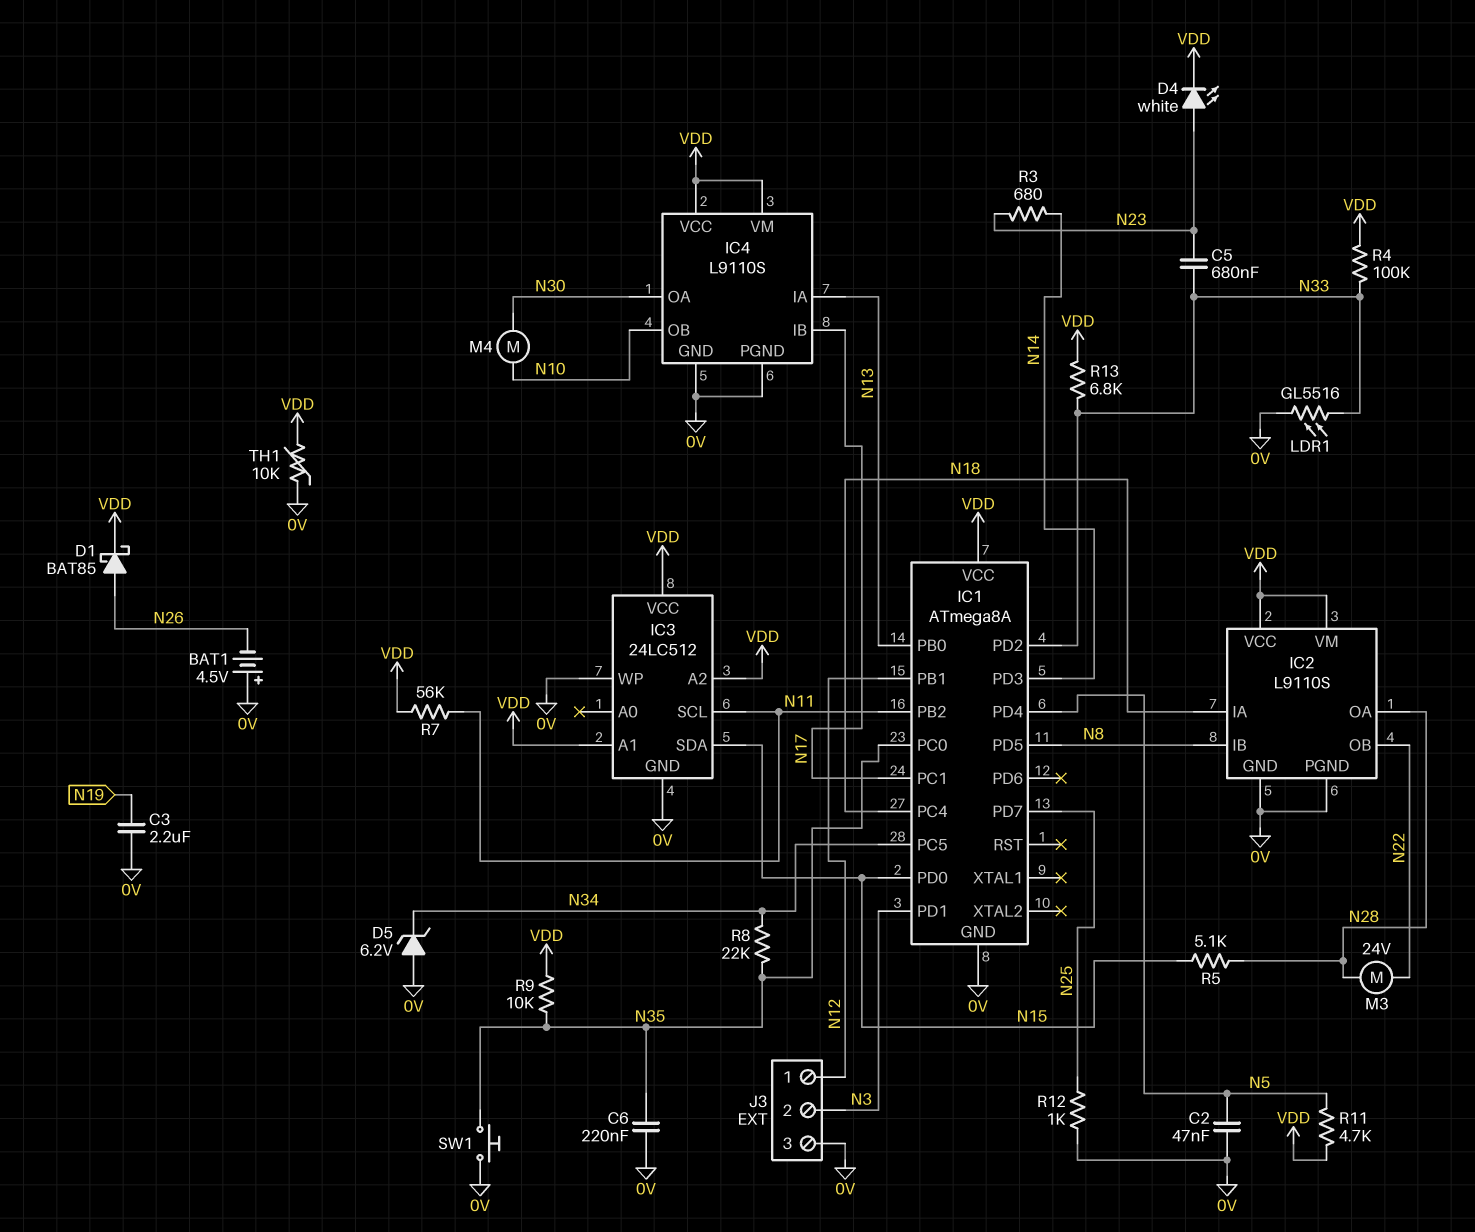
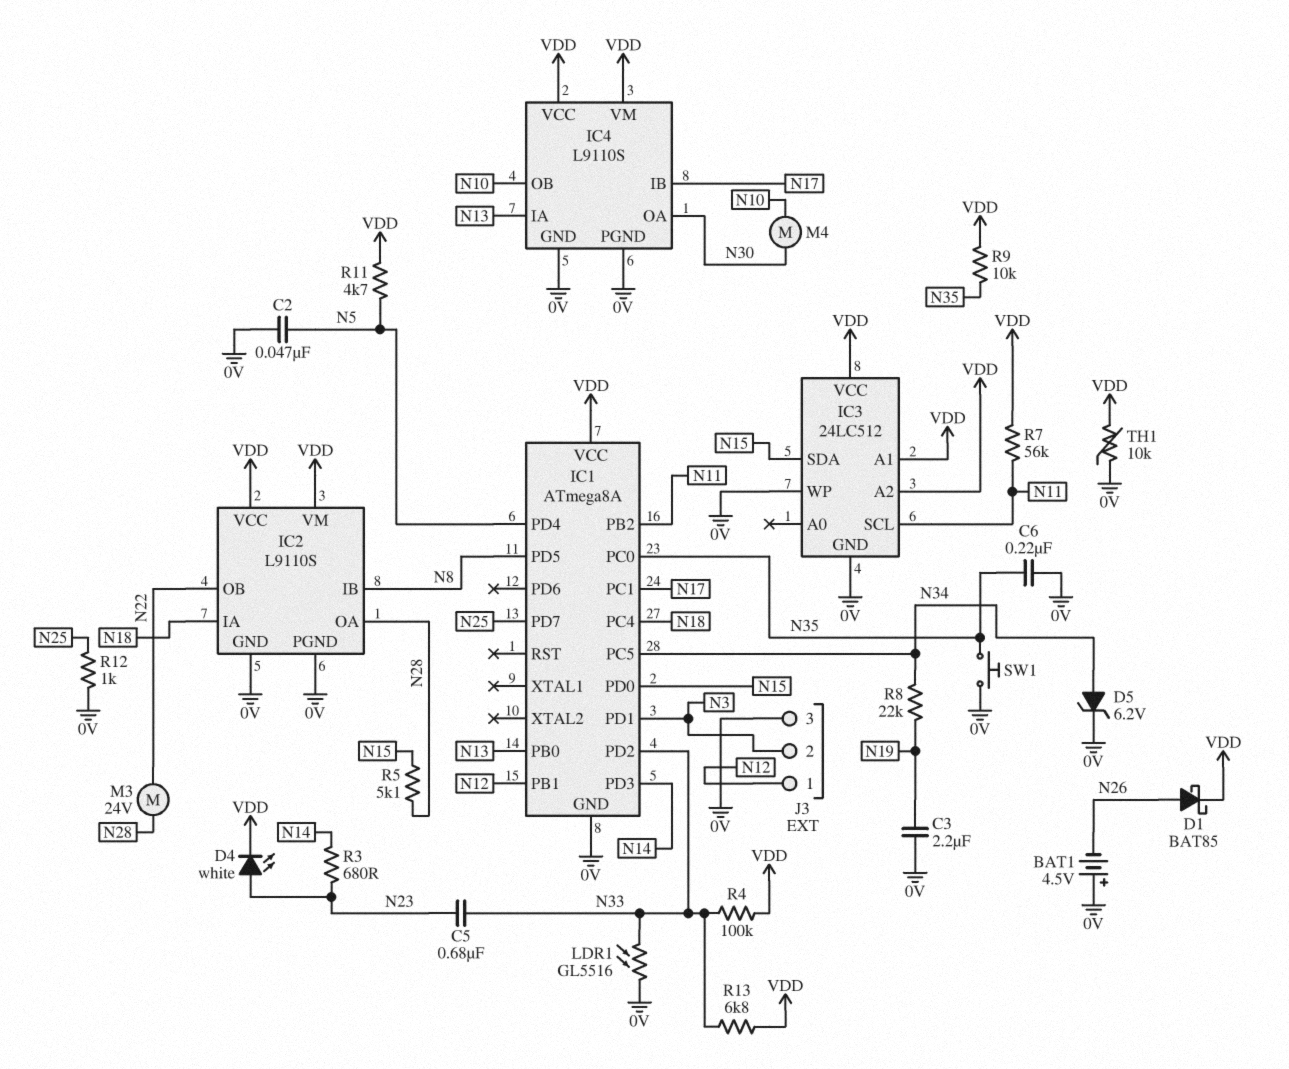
D5: zener 6.2V (A 0V, K N34) -> zener 6.2V (A N34, K 0V)
R8: 22k (N34, N35) -> 22k (N19, N34)

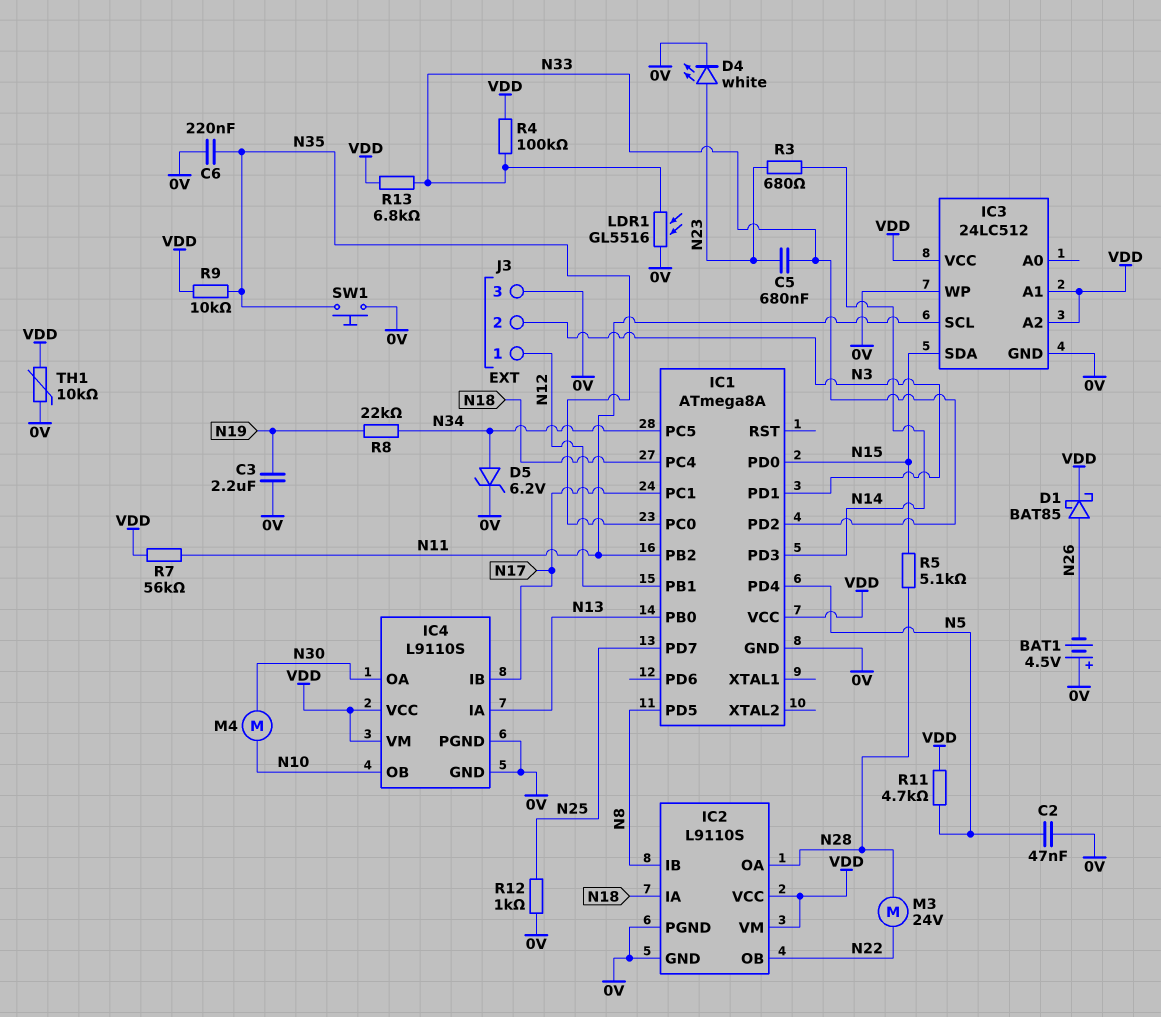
D4: LED white (A N23, K VDD) -> LED white (A N23, K 0V)

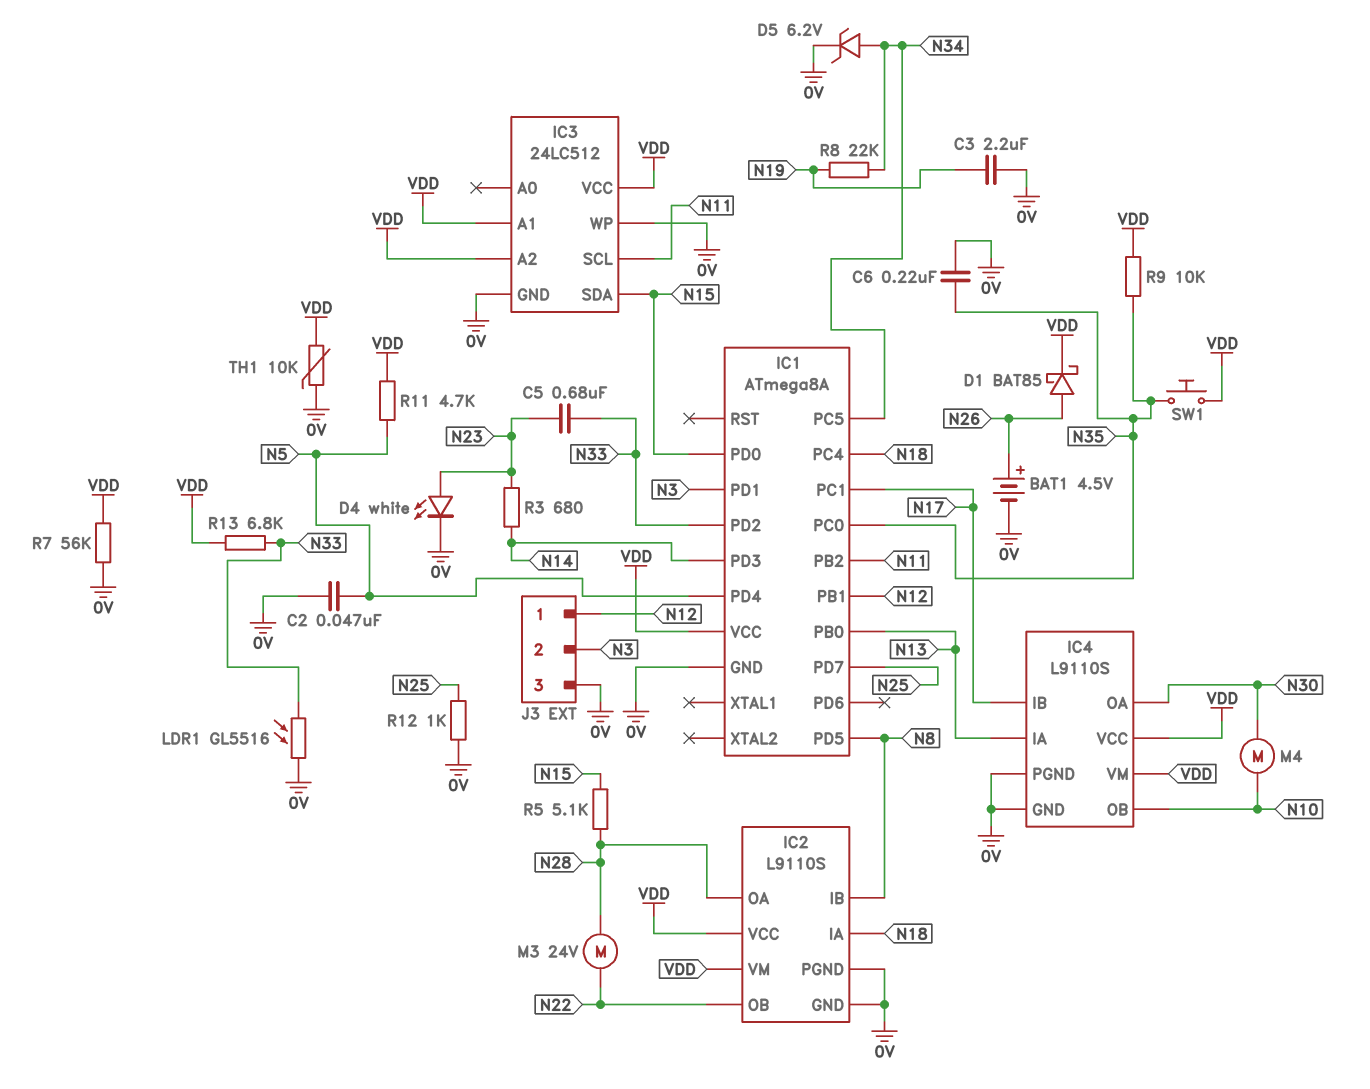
BAT1: 4.5V (plus 0V, minus N26) -> 4.5V (plus N26, minus 0V)
R4: 100k (N33, VDD) -> none
R7: 56k (N11, VDD) -> 56k (0V, VDD)
SW1: button (0V, N35) -> button (N35, VDD)

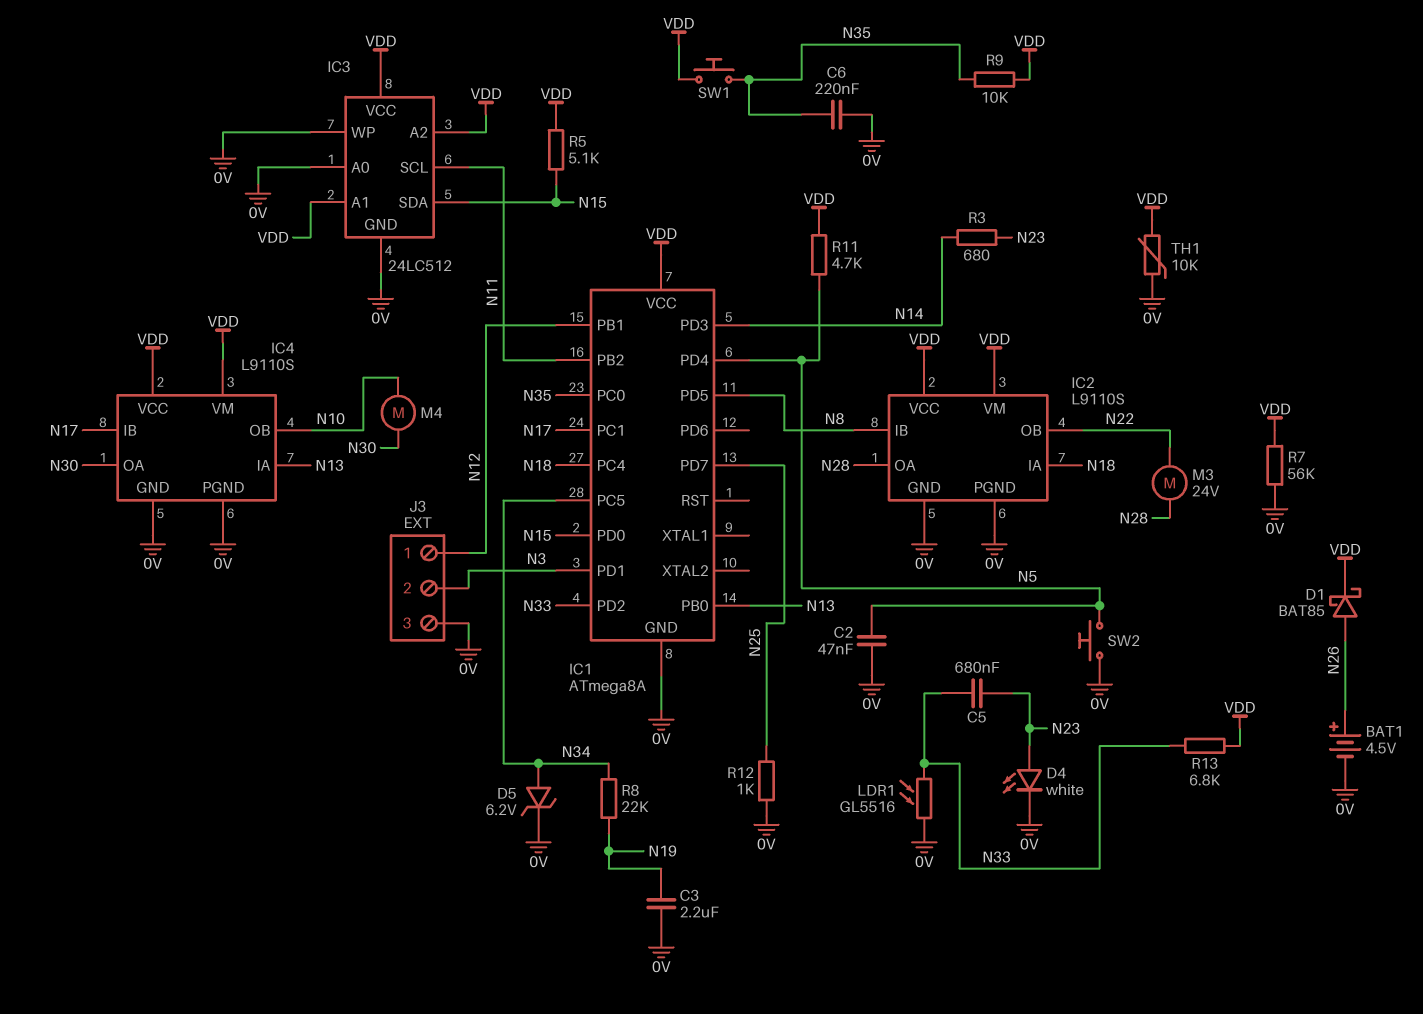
IC3 pin A0: none -> 0V
R5: 5.1k (N15, N28) -> 5.1k (N15, VDD)
SW2: none -> button (0V, N5)

